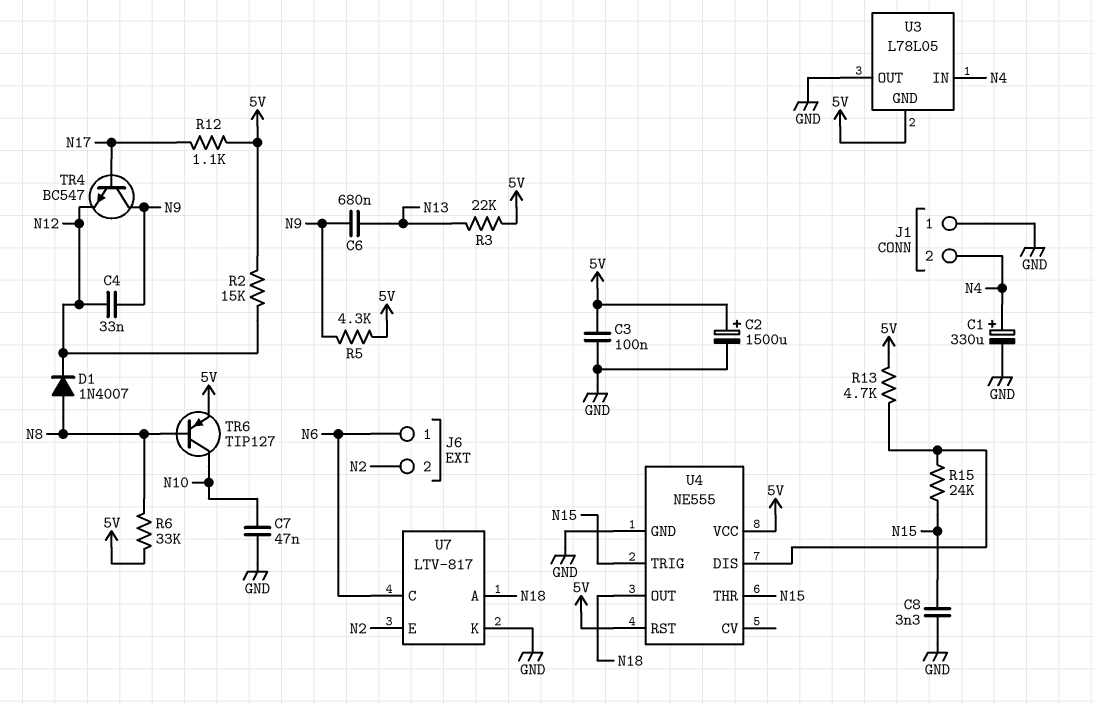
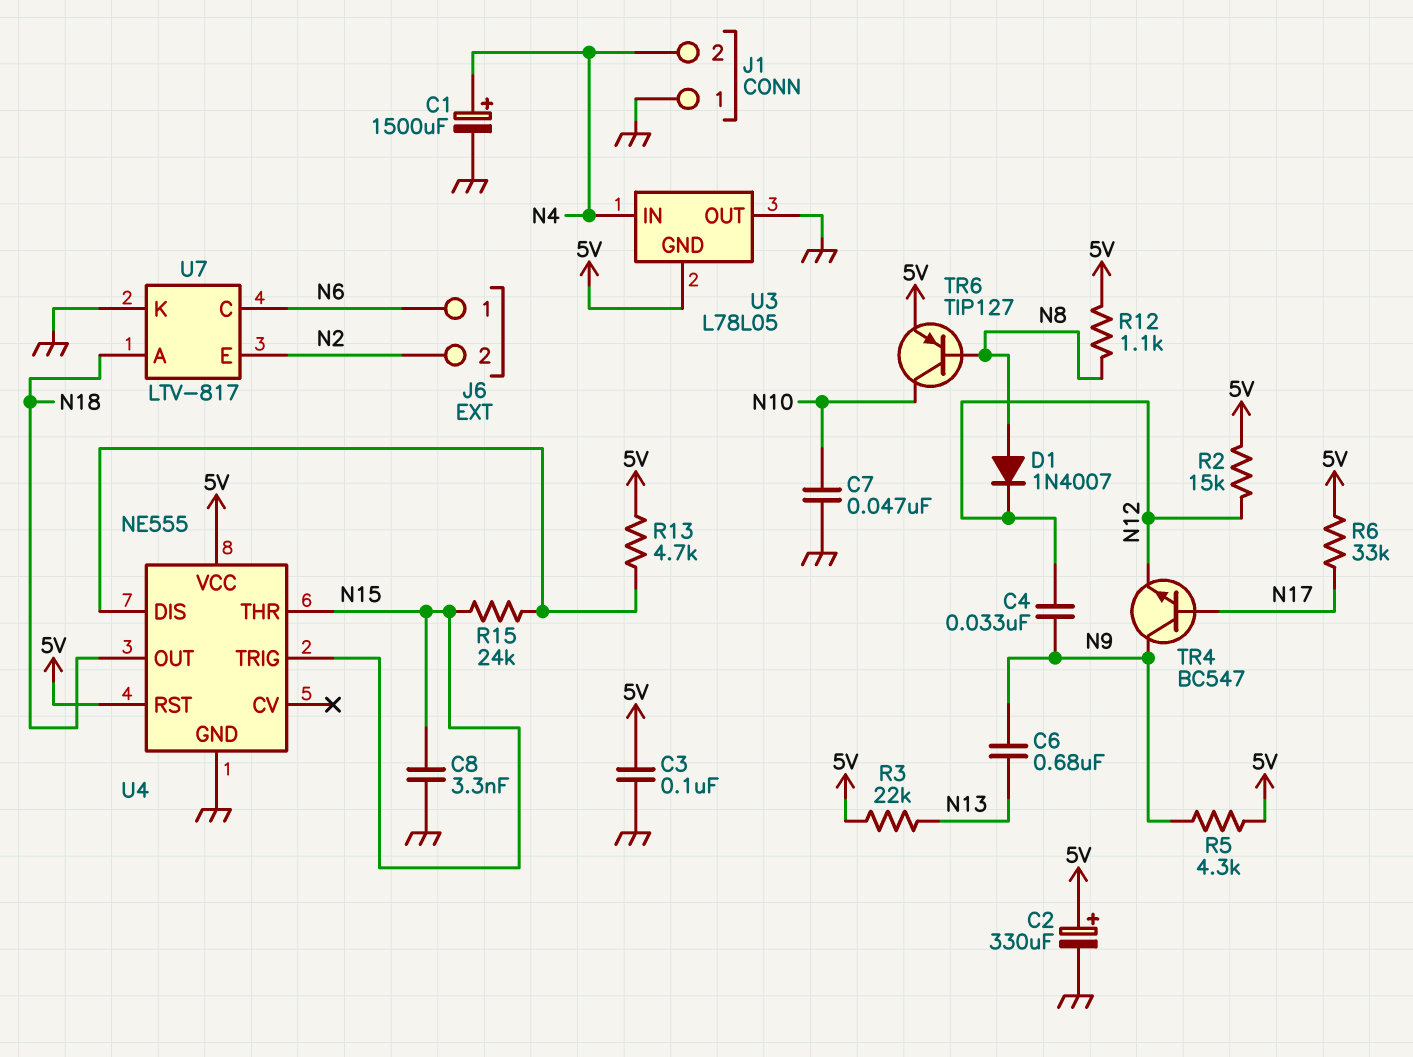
C1: 330uF (plus N4, minus GND) -> 1500uF (plus N4, minus GND)
C2: 1500uF (plus 5V, minus GND) -> 330uF (plus 5V, minus GND)
R6: 33k (5V, N8) -> 33k (5V, N17)
R12: 1.1k (5V, N17) -> 1.1k (5V, N8)

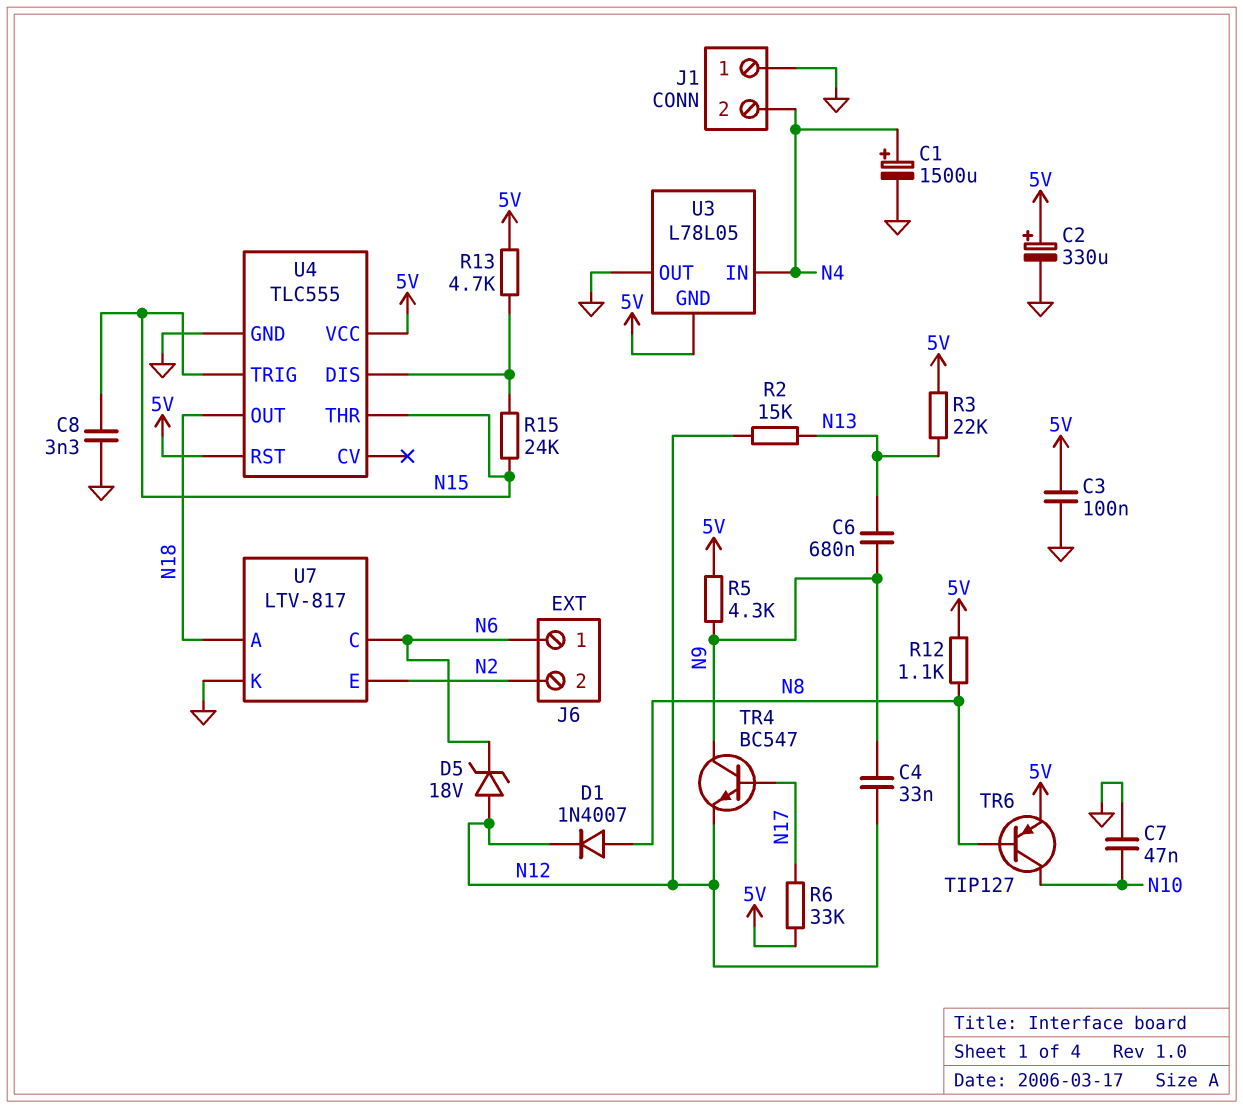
D5: none -> zener 18V (A N12, K N6)
R2: 15k (5V, N12) -> 15k (N12, N13)
U4: NE555 -> TLC555

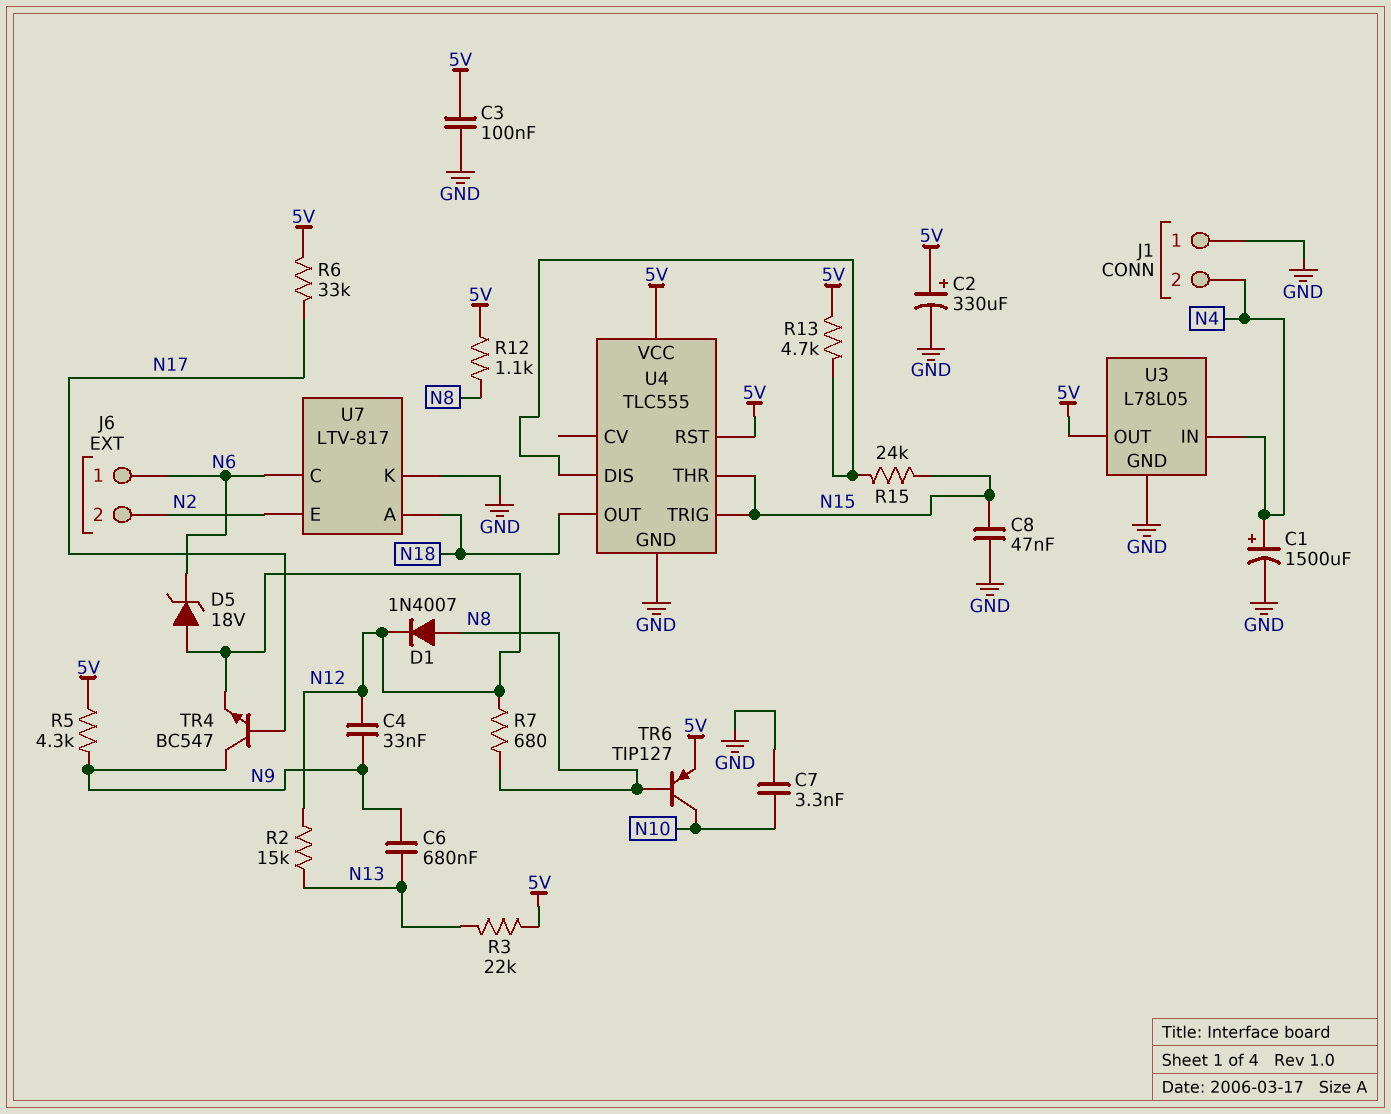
C7: 47nF (GND, N10) -> 3.3nF (GND, N10)
C8: 3.3nF (GND, N15) -> 47nF (GND, N15)
R7: none -> 680 (N8, N12)
U3 pin GND: 5V -> GND
U3 pin OUT: GND -> 5V

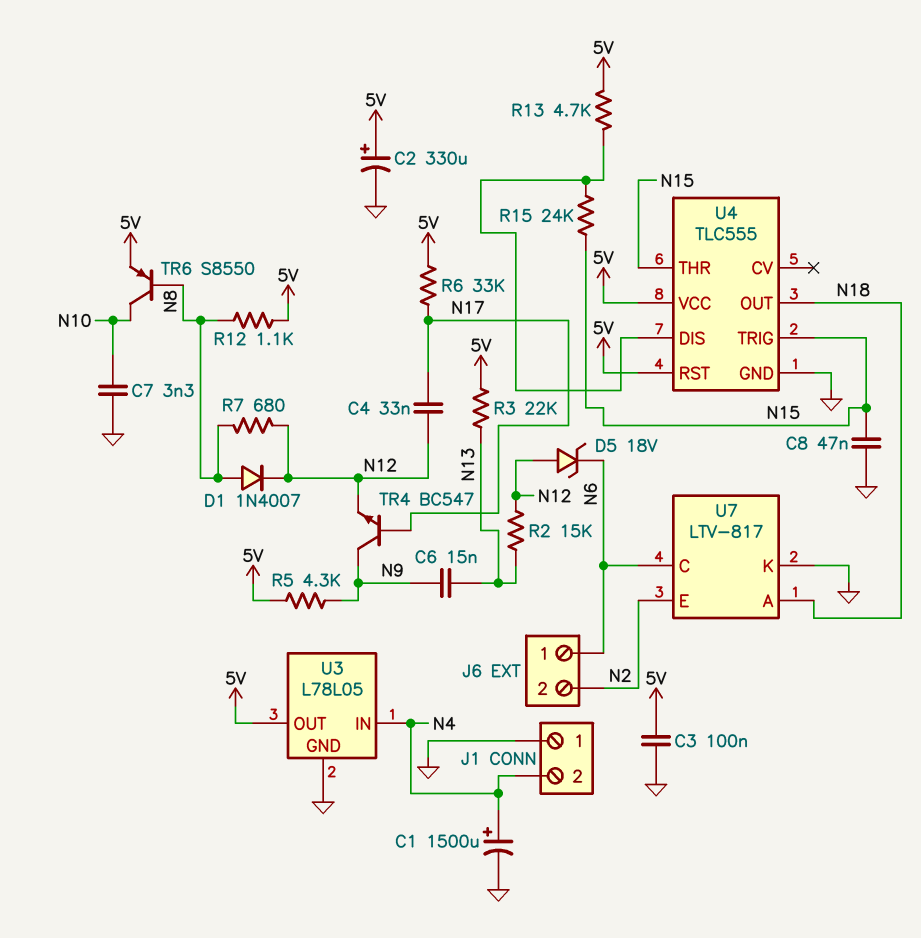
C4: 33nF (N9, N12) -> 33nF (N12, N17)
C6: 680nF (N9, N13) -> 15nF (N9, N13)
TR6: PNP TIP127 (B N8, C N10, E 5V) -> PNP S8550 (B N8, C N10, E 5V)

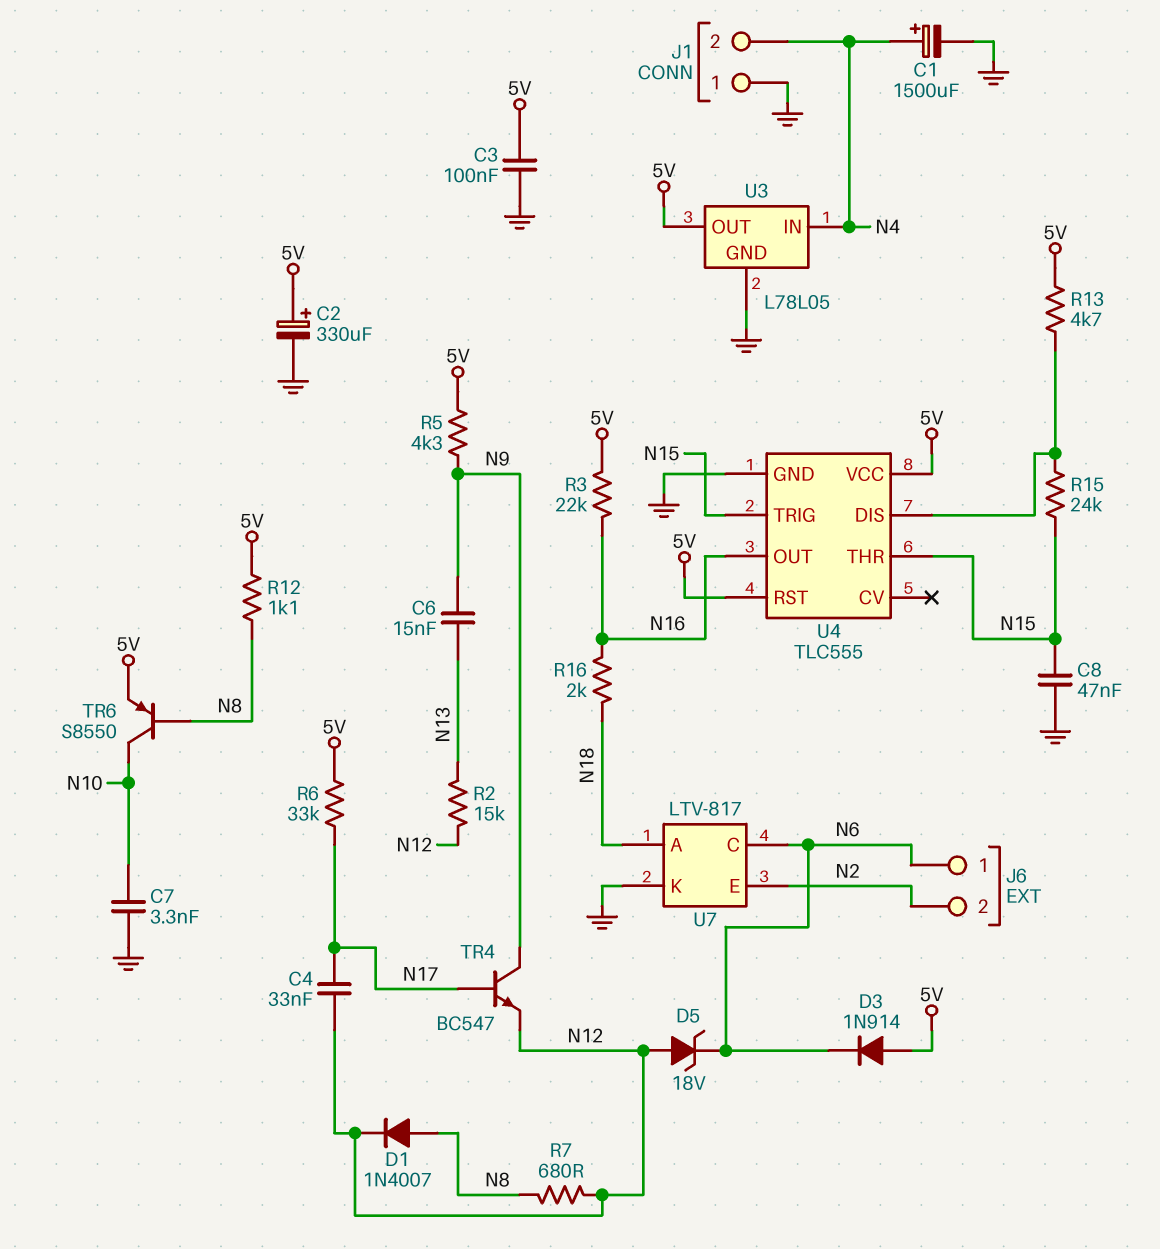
D3: none -> diode 1N914 (A 5V, K N6)
R3: 22k (5V, N13) -> 22k (5V, N16)
R16: none -> 2k (N16, N18)
U4 pin OUT: N18 -> N16

